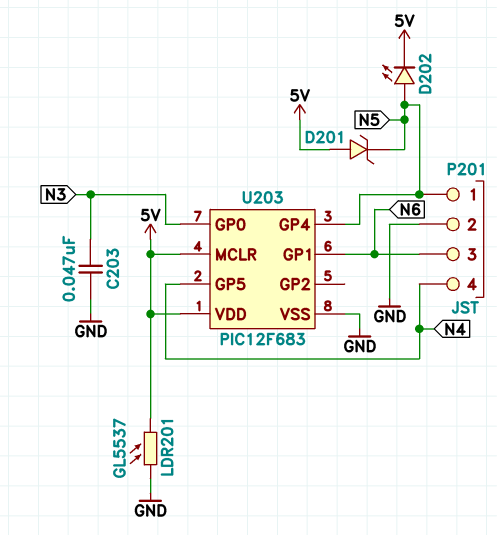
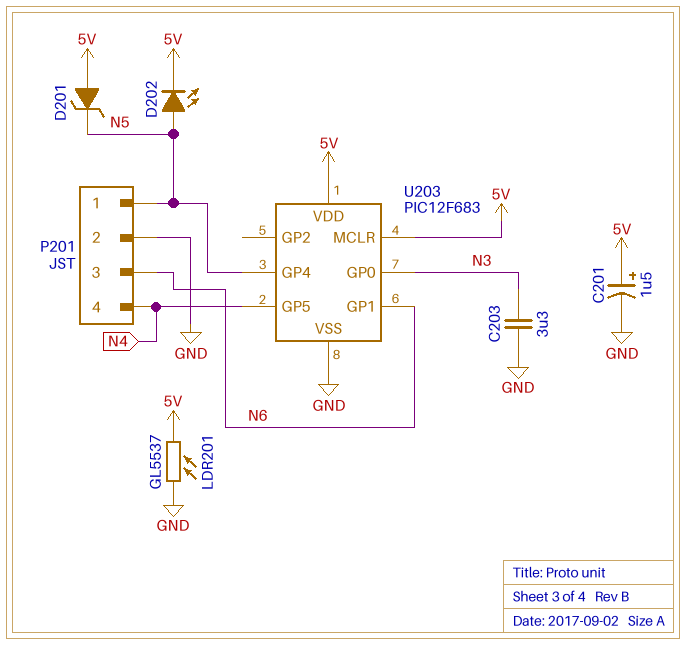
C201: none -> 1.5uF (plus 5V, minus GND)
C203: 47nF (GND, N3) -> 3.3uF (GND, N3)

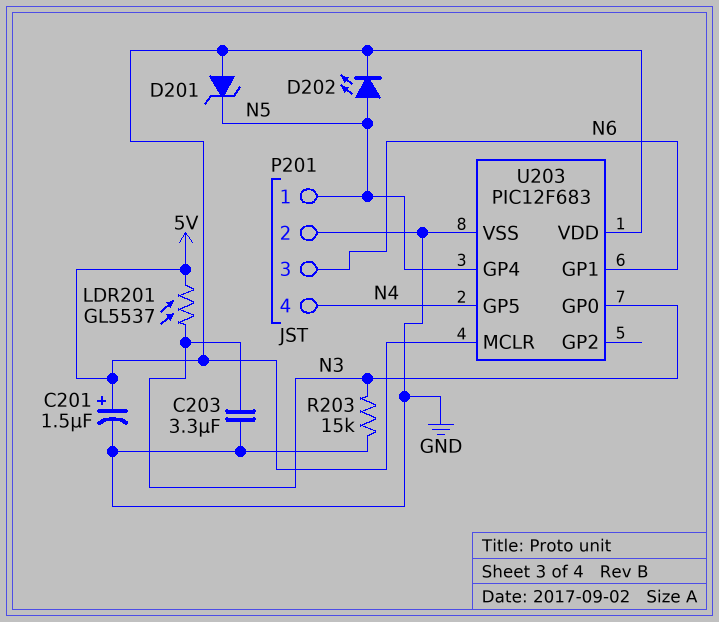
LDR201: GL5537 (5V, GND) -> GL5537 (5V, N3)
R203: none -> 15k (GND, N3)

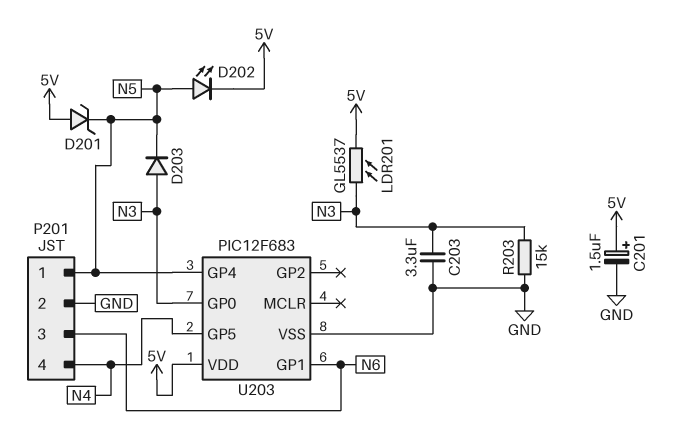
D203: none -> diode (A N3, K N5)
U203 pin MCLR: 5V -> none

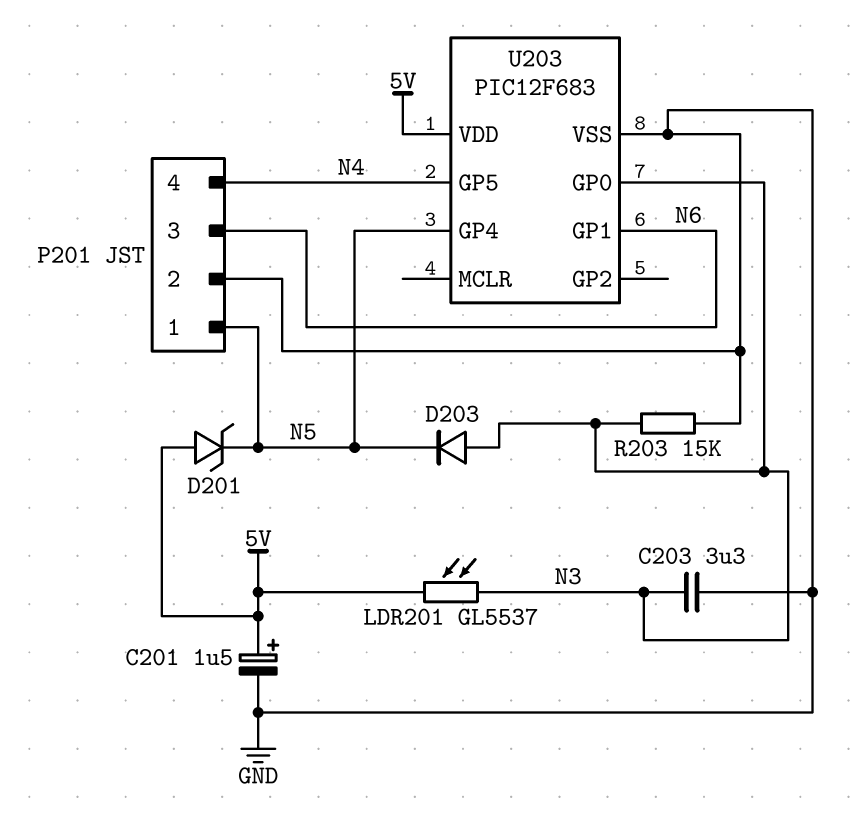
D202: LED (A N5, K 5V) -> none

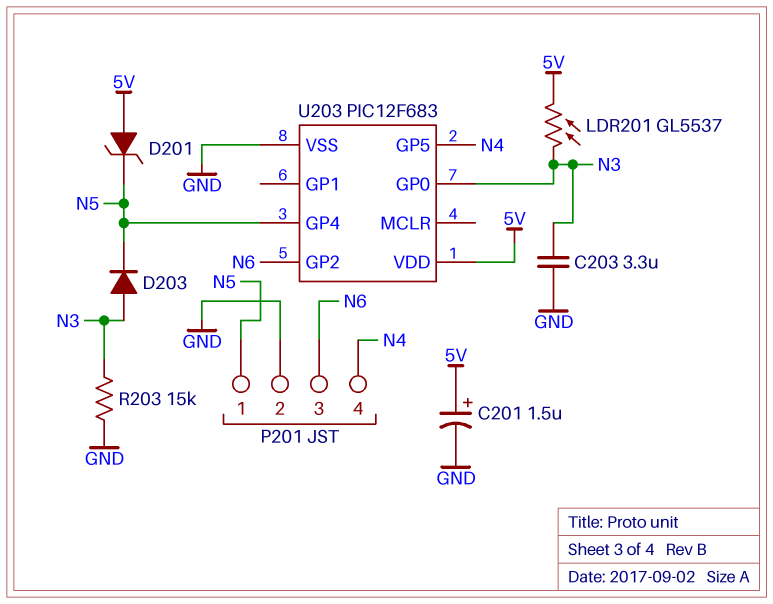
U203 pin GP1: N6 -> none
U203 pin GP2: none -> N6

